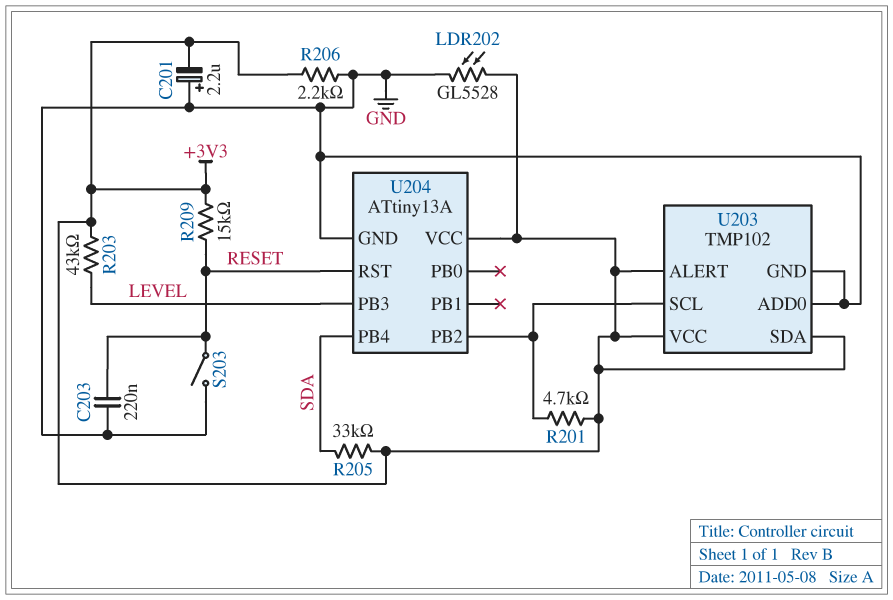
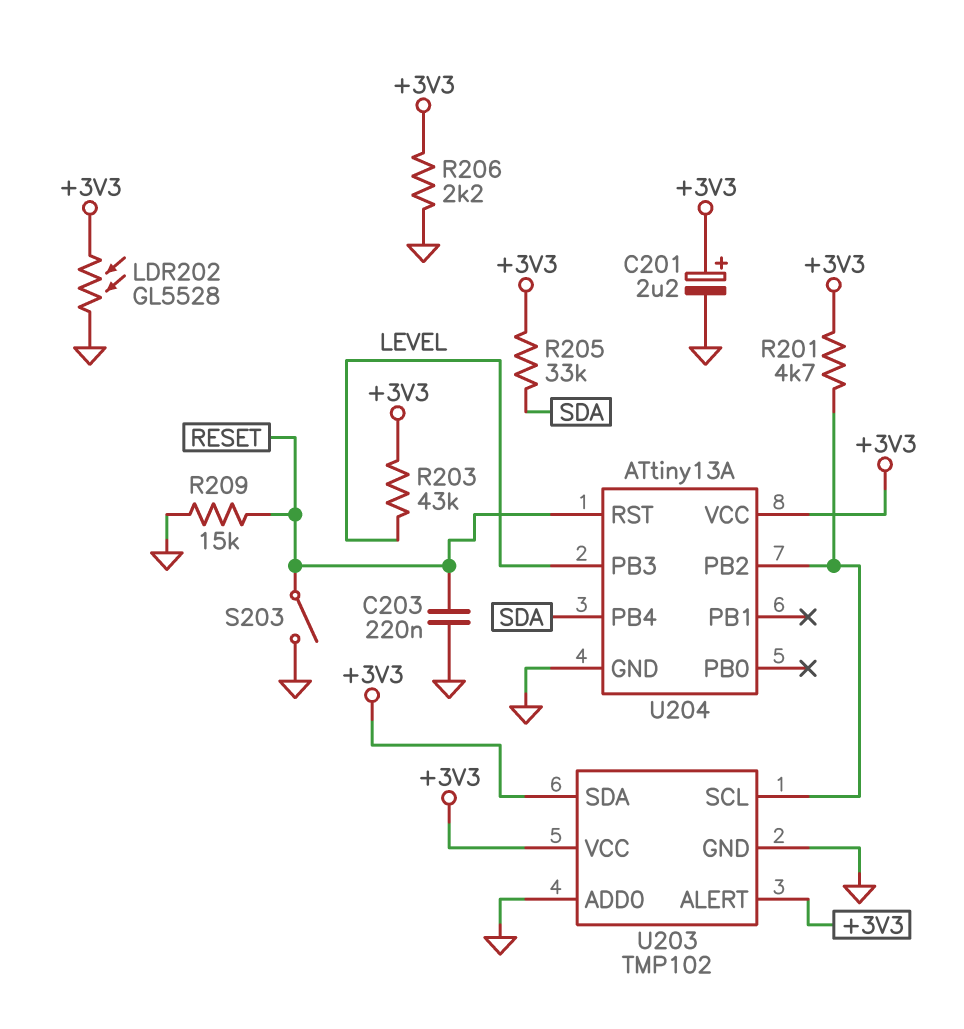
C201: 2.2uF (plus GND, minus +3V3) -> 2.2uF (plus +3V3, minus GND)
R209: 15k (+3V3, RESET) -> 15k (GND, RESET)

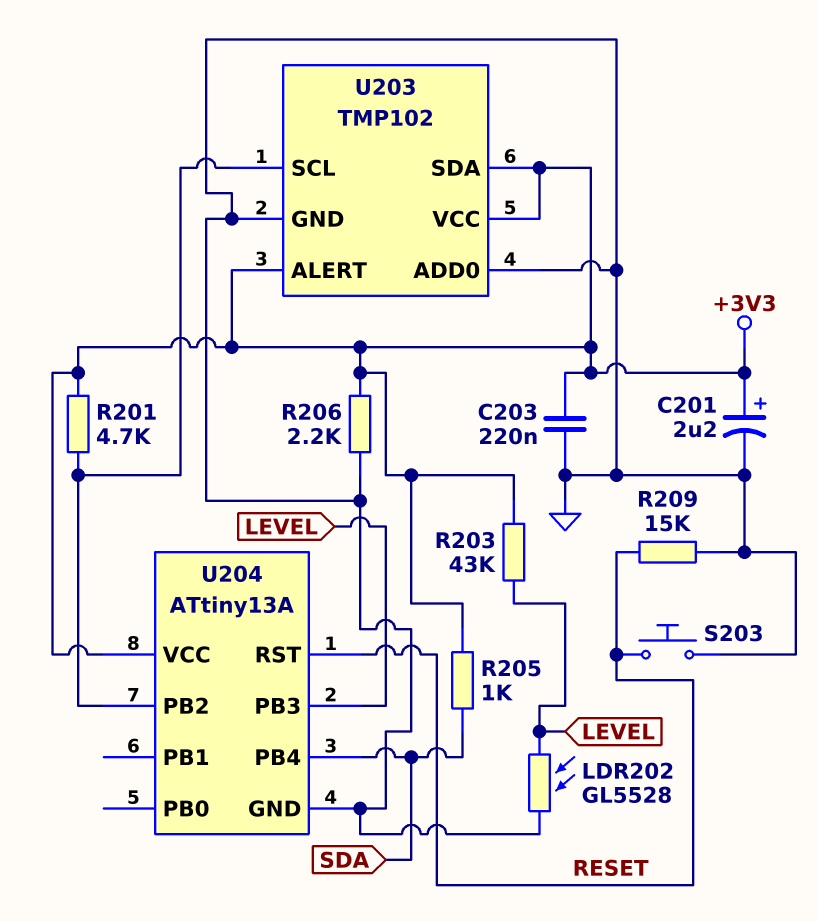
C203: 220nF (GND, RESET) -> 220nF (+3V3, GND)
LDR202: GL5528 (+3V3, GND) -> GL5528 (GND, LEVEL)
R205: 33k (+3V3, SDA) -> 1k (+3V3, SDA)
S203: switch (GND, RESET) -> button (GND, RESET)

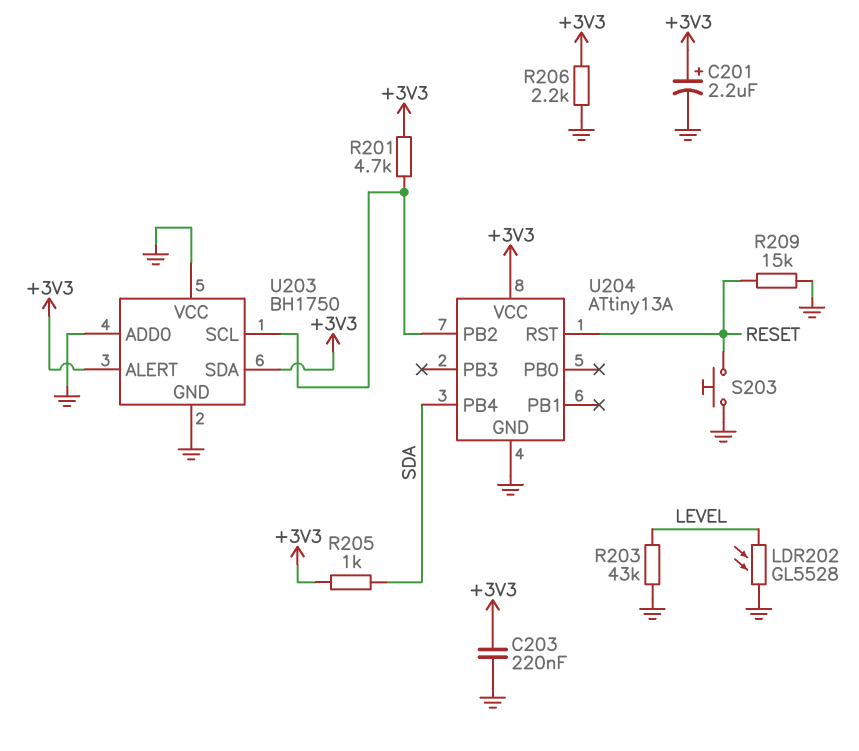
R203: 43k (+3V3, LEVEL) -> 43k (GND, LEVEL)
U203: TMP102 -> BH1750
U203 pin VCC: +3V3 -> GND
U204 pin PB3: LEVEL -> none

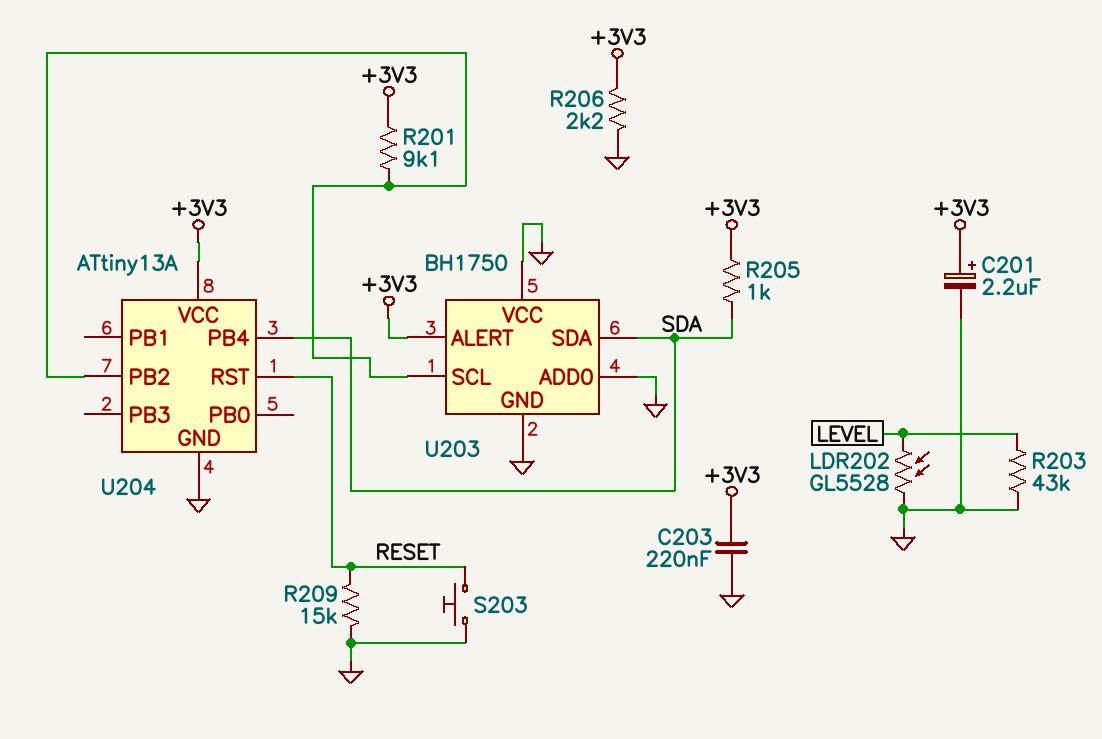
R201: 4.7k (+3V3, U203/SCL) -> 9.1k (+3V3, U203/SCL)
U203 pin SDA: +3V3 -> SDA

